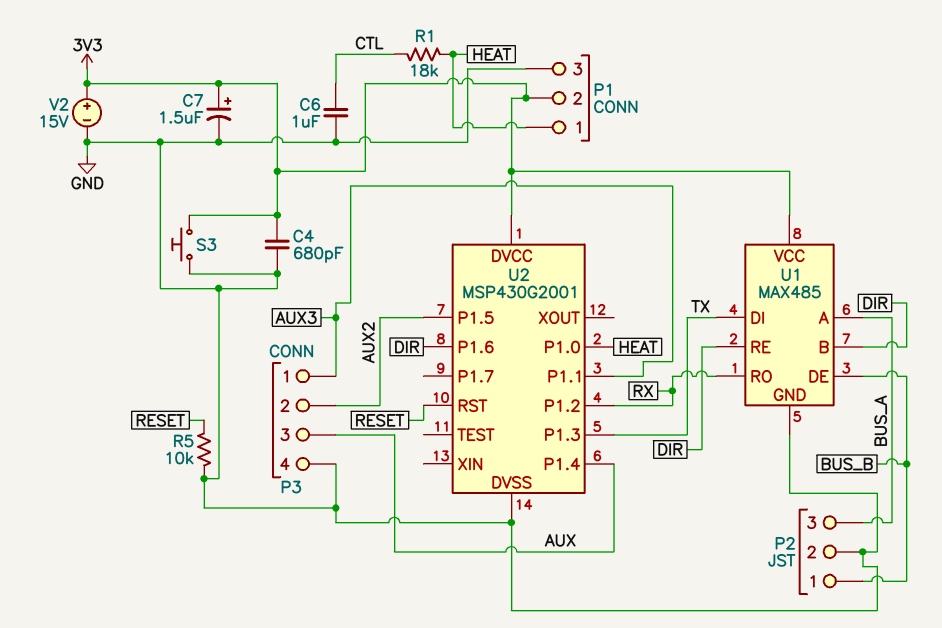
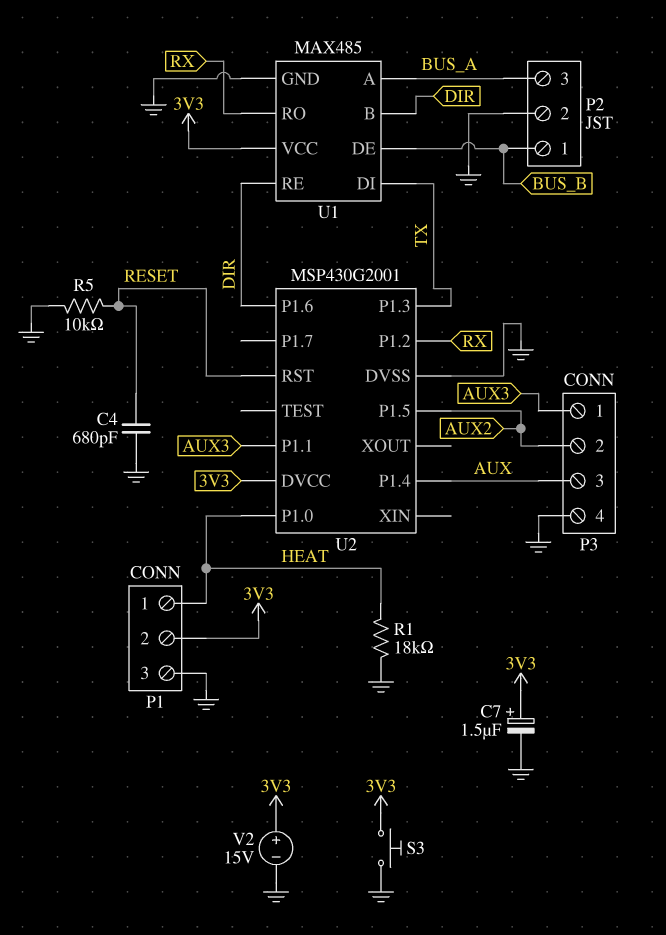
C4: 680pF (3V3, GND) -> 680pF (GND, RESET)
C6: 1uF (CTL, GND) -> none
R1: 18k (CTL, HEAT) -> 18k (GND, HEAT)

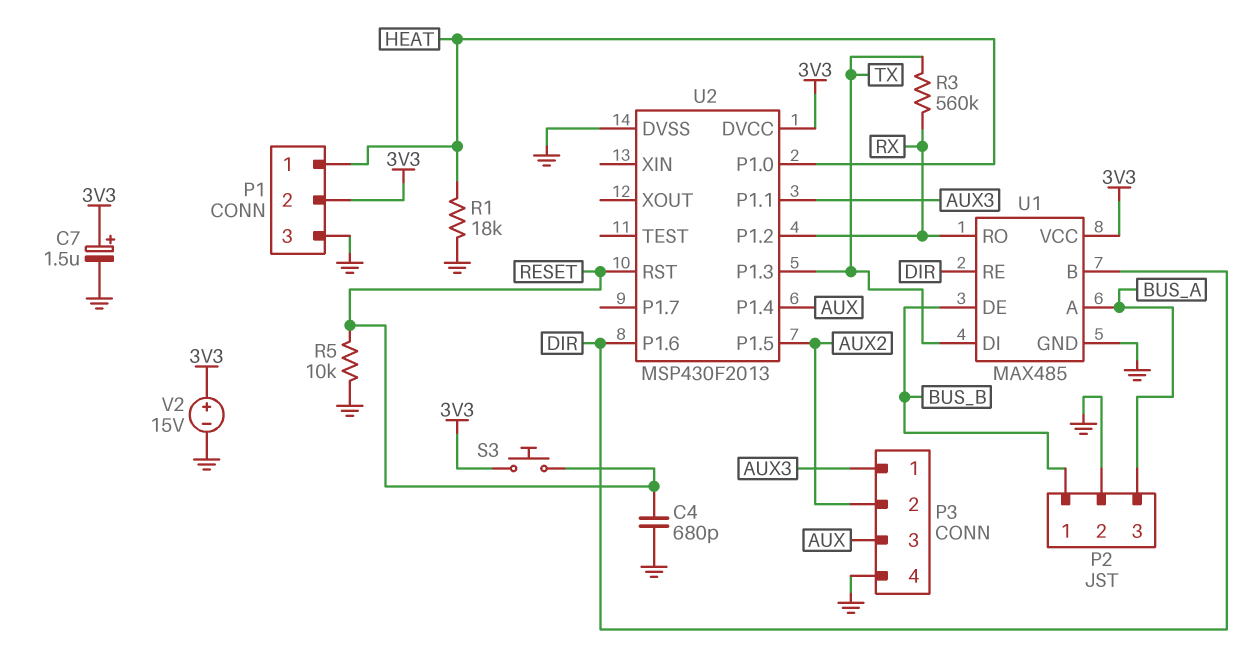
R3: none -> 560k (RX, TX)
S3: button (3V3, GND) -> button (3V3, RESET)
U2: MSP430G2001 -> MSP430F2013

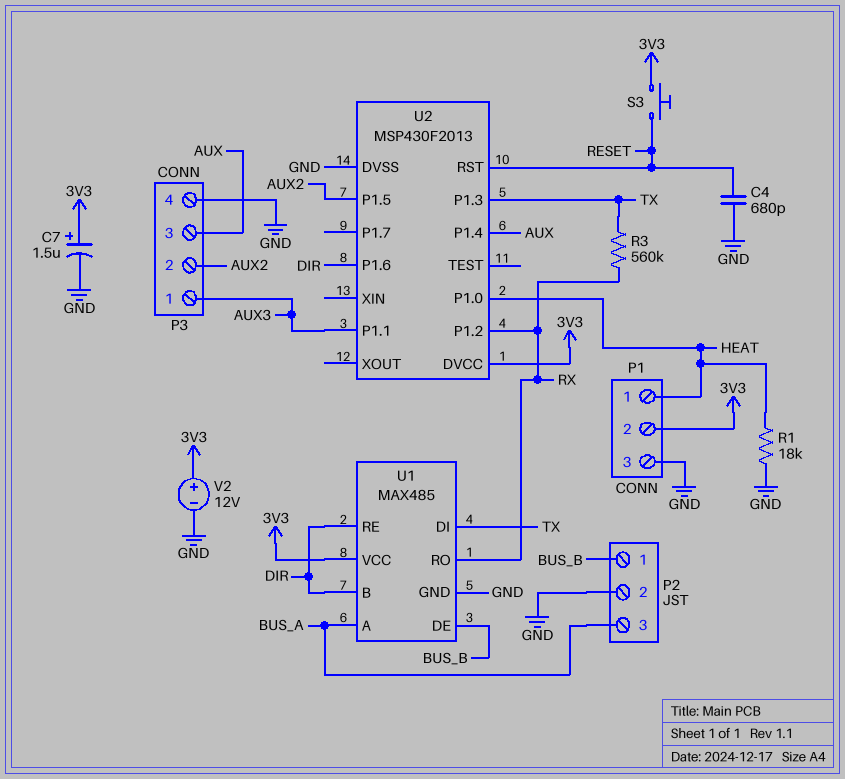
R5: 10k (GND, RESET) -> none
V2: 15V (plus 3V3, minus GND) -> 12V (plus 3V3, minus GND)

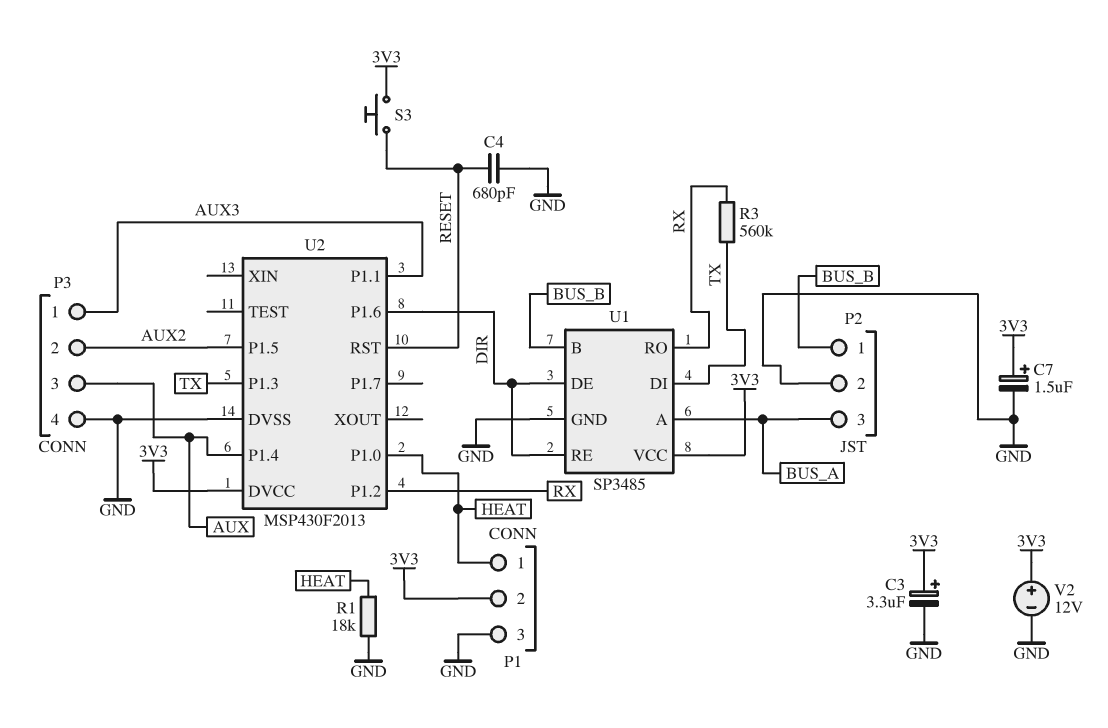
C3: none -> 3.3uF (plus 3V3, minus GND)
U1: MAX485 -> SP3485
U1 pin B: DIR -> BUS_B
U1 pin DE: BUS_B -> DIR

